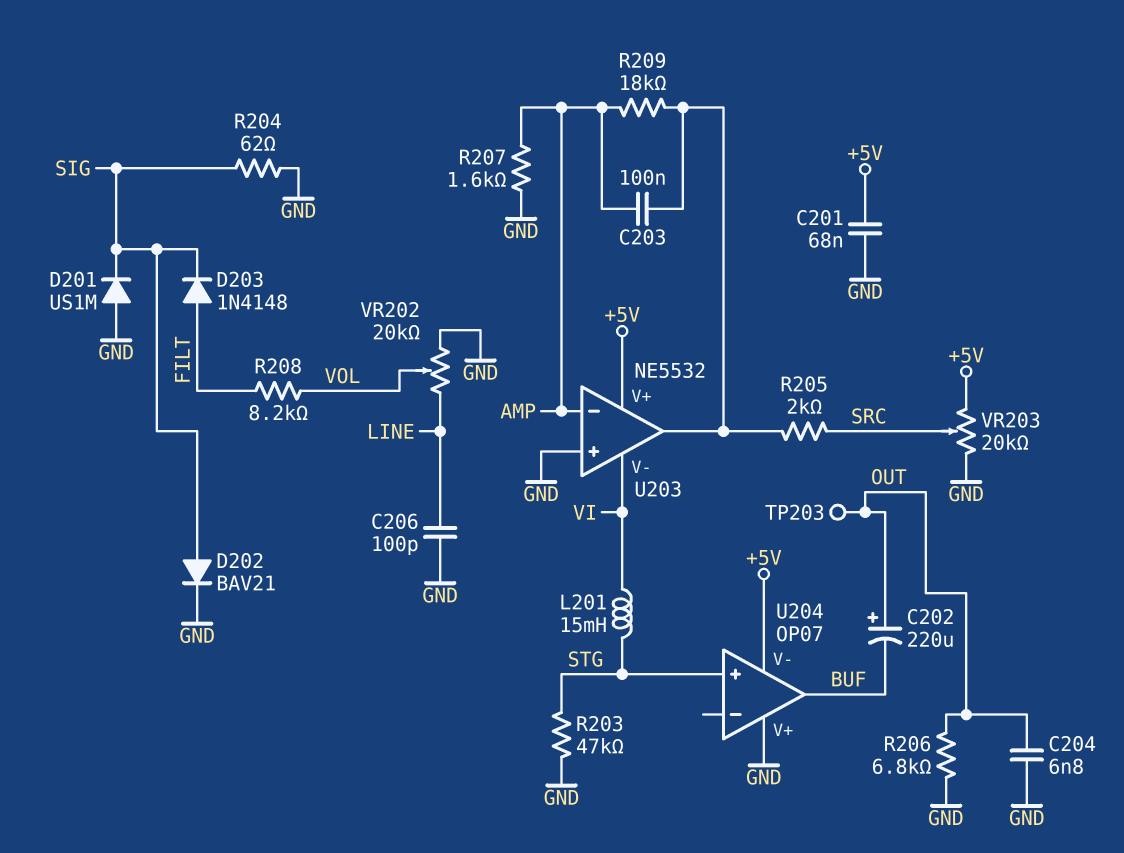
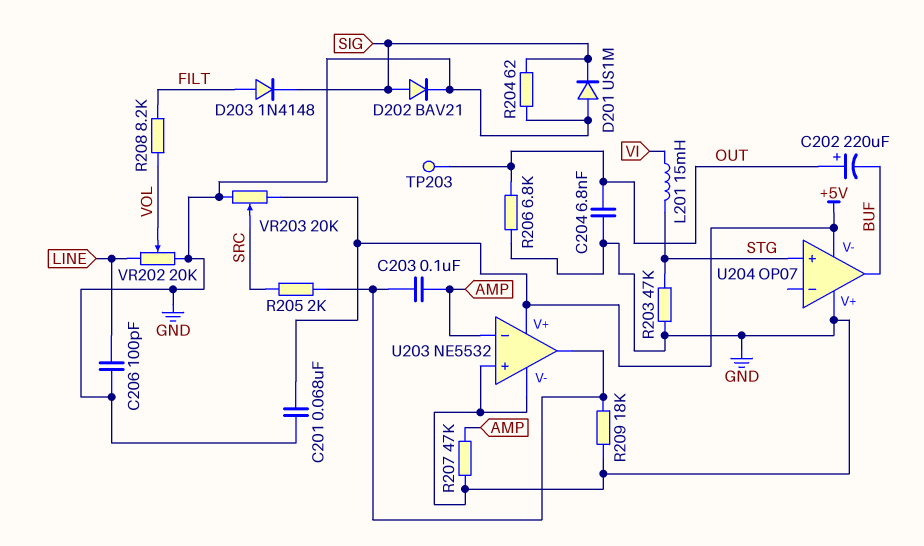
R207: 1.6k (AMP, GND) -> 47k (AMP, GND)
R209: 18k (AMP, U203/out) -> 18k (GND, U203/out)
U203 pin V-: VI -> GND

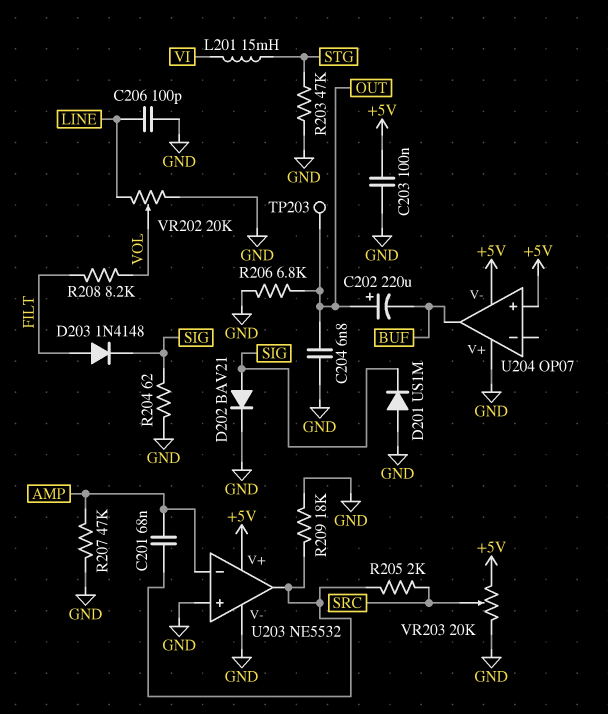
C201: 68nF (+5V, GND) -> 68nF (AMP, U203/out)
C203: 100nF (AMP, U203/out) -> 100nF (+5V, GND)
U204 pin in+: STG -> +5V

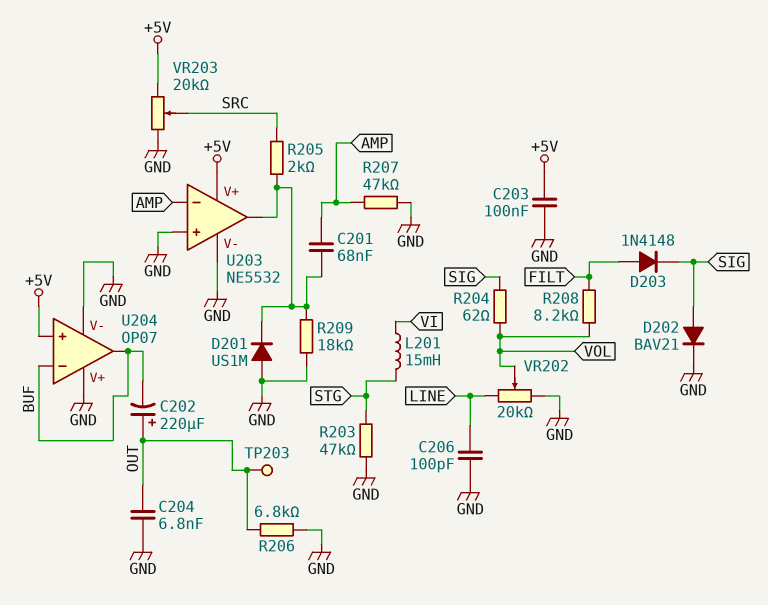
D201: diode US1M (A GND, K SIG) -> diode US1M (A GND, K U203/out)
R204: 62 (GND, SIG) -> 62 (SIG, VOL)
U204 pin V-: +5V -> GND
U204 pin in-: none -> BUF

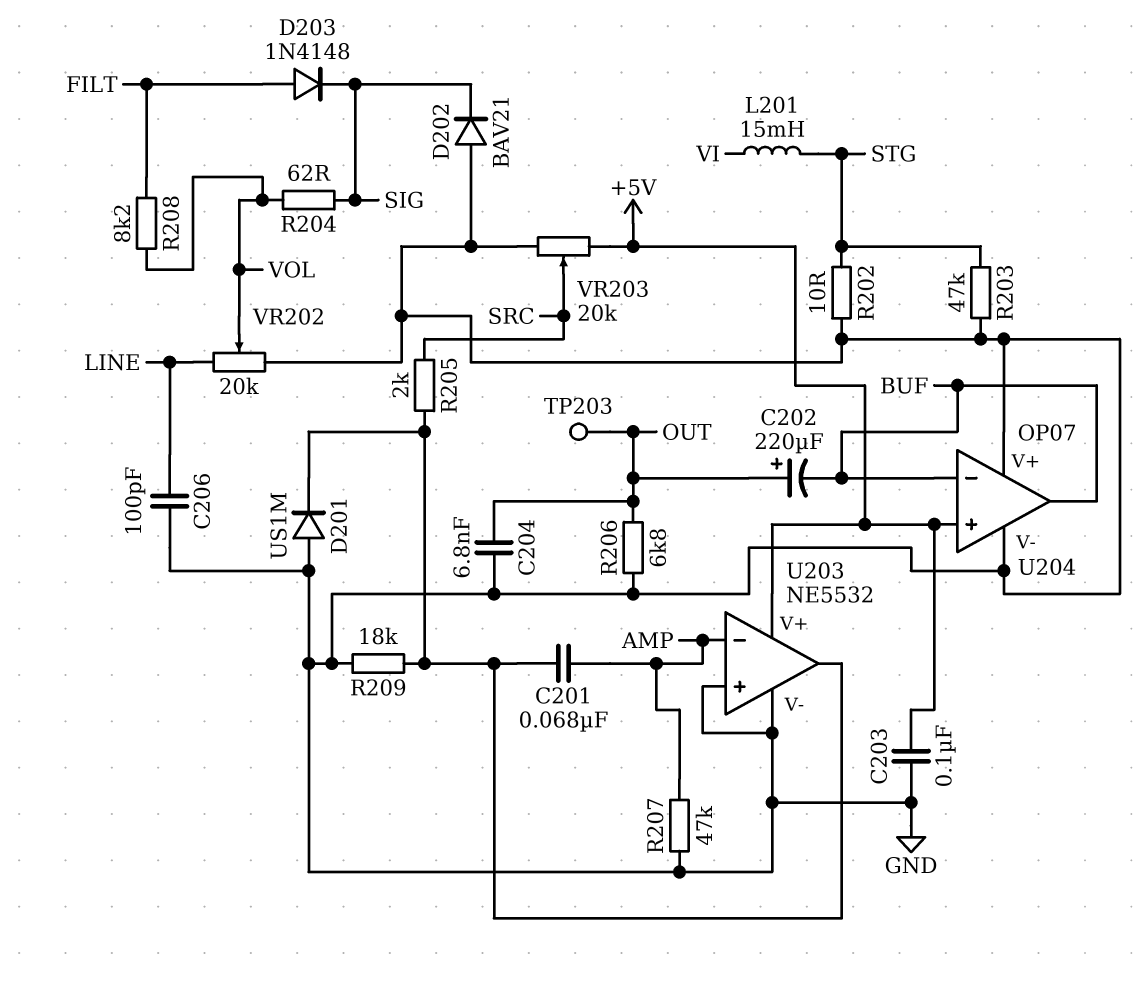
D202: diode BAV21 (A SIG, K GND) -> diode BAV21 (A GND, K SIG)
R202: none -> 10 (GND, STG)

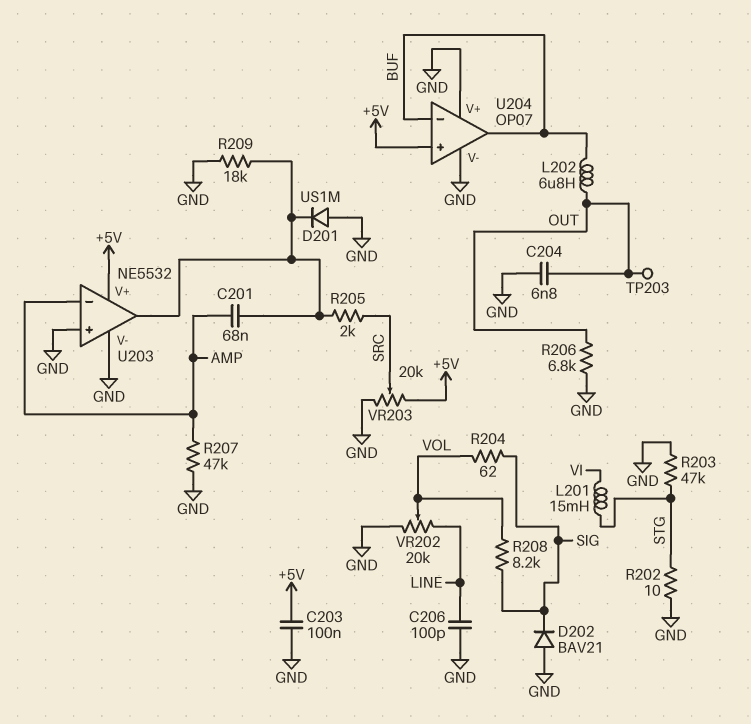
C202: 220uF (plus OUT, minus BUF) -> none
D203: diode 1N4148 (A FILT, K SIG) -> none
L202: none -> 6.8uH (BUF, OUT)
R208: 8.2k (FILT, VOL) -> 8.2k (SIG, VOL)

